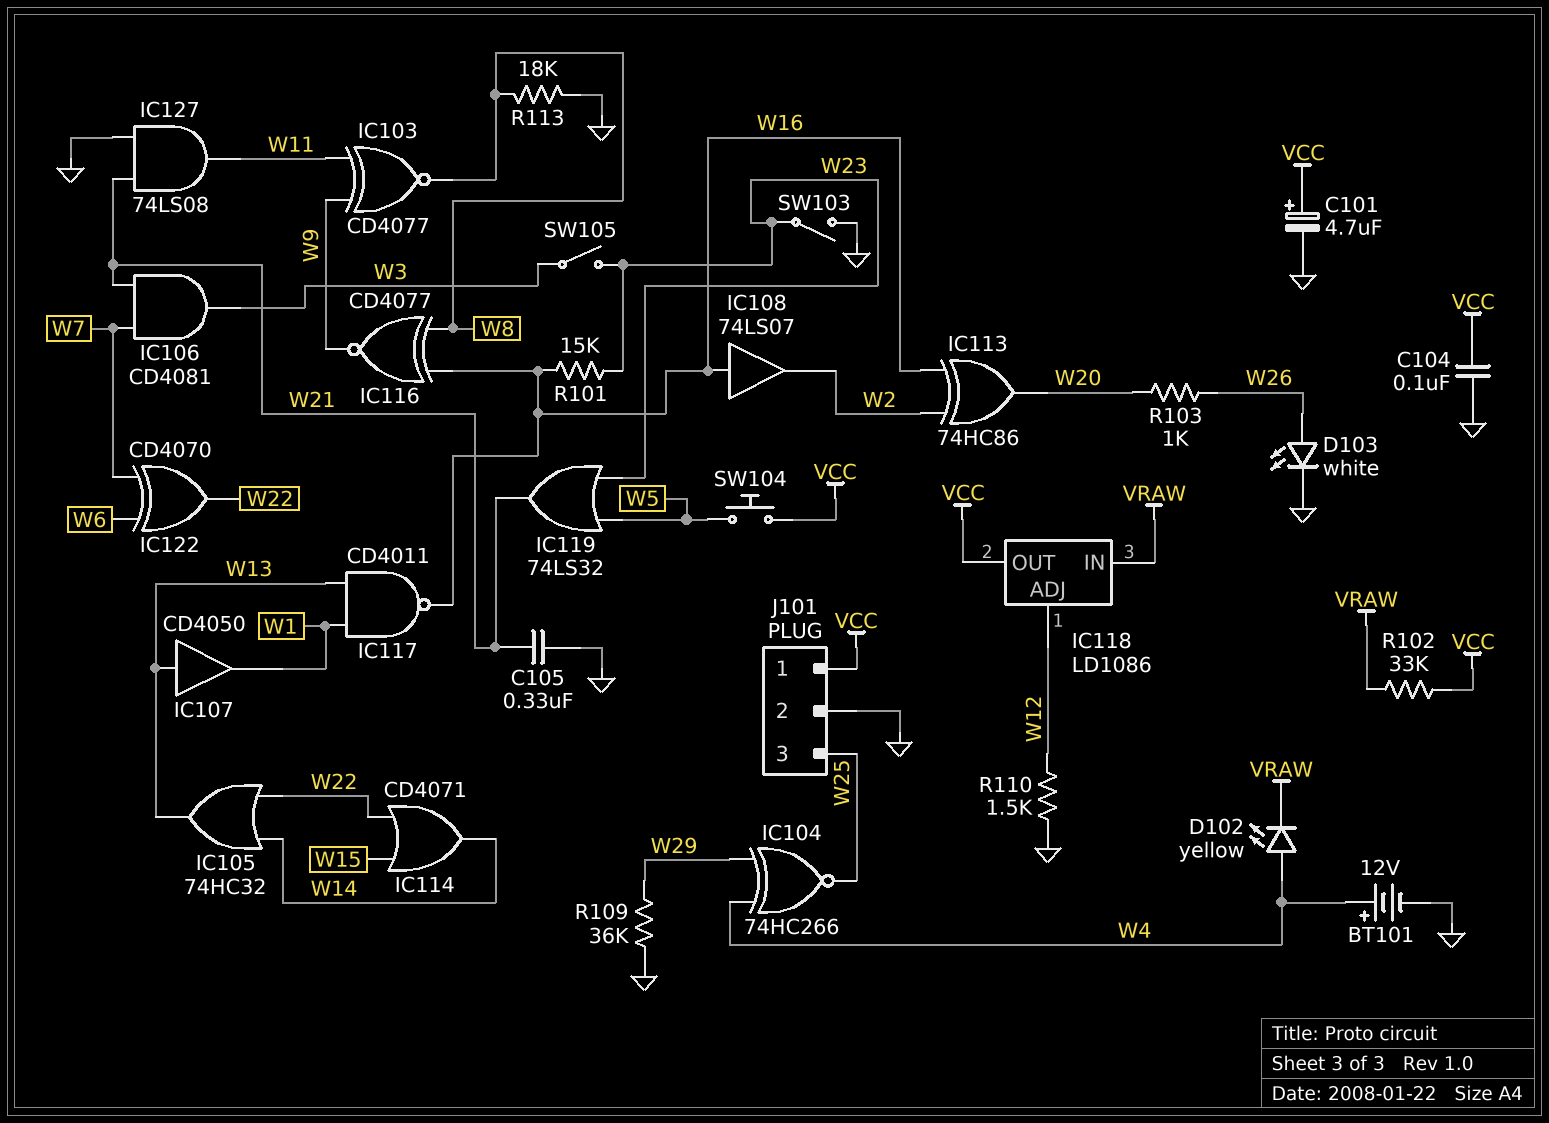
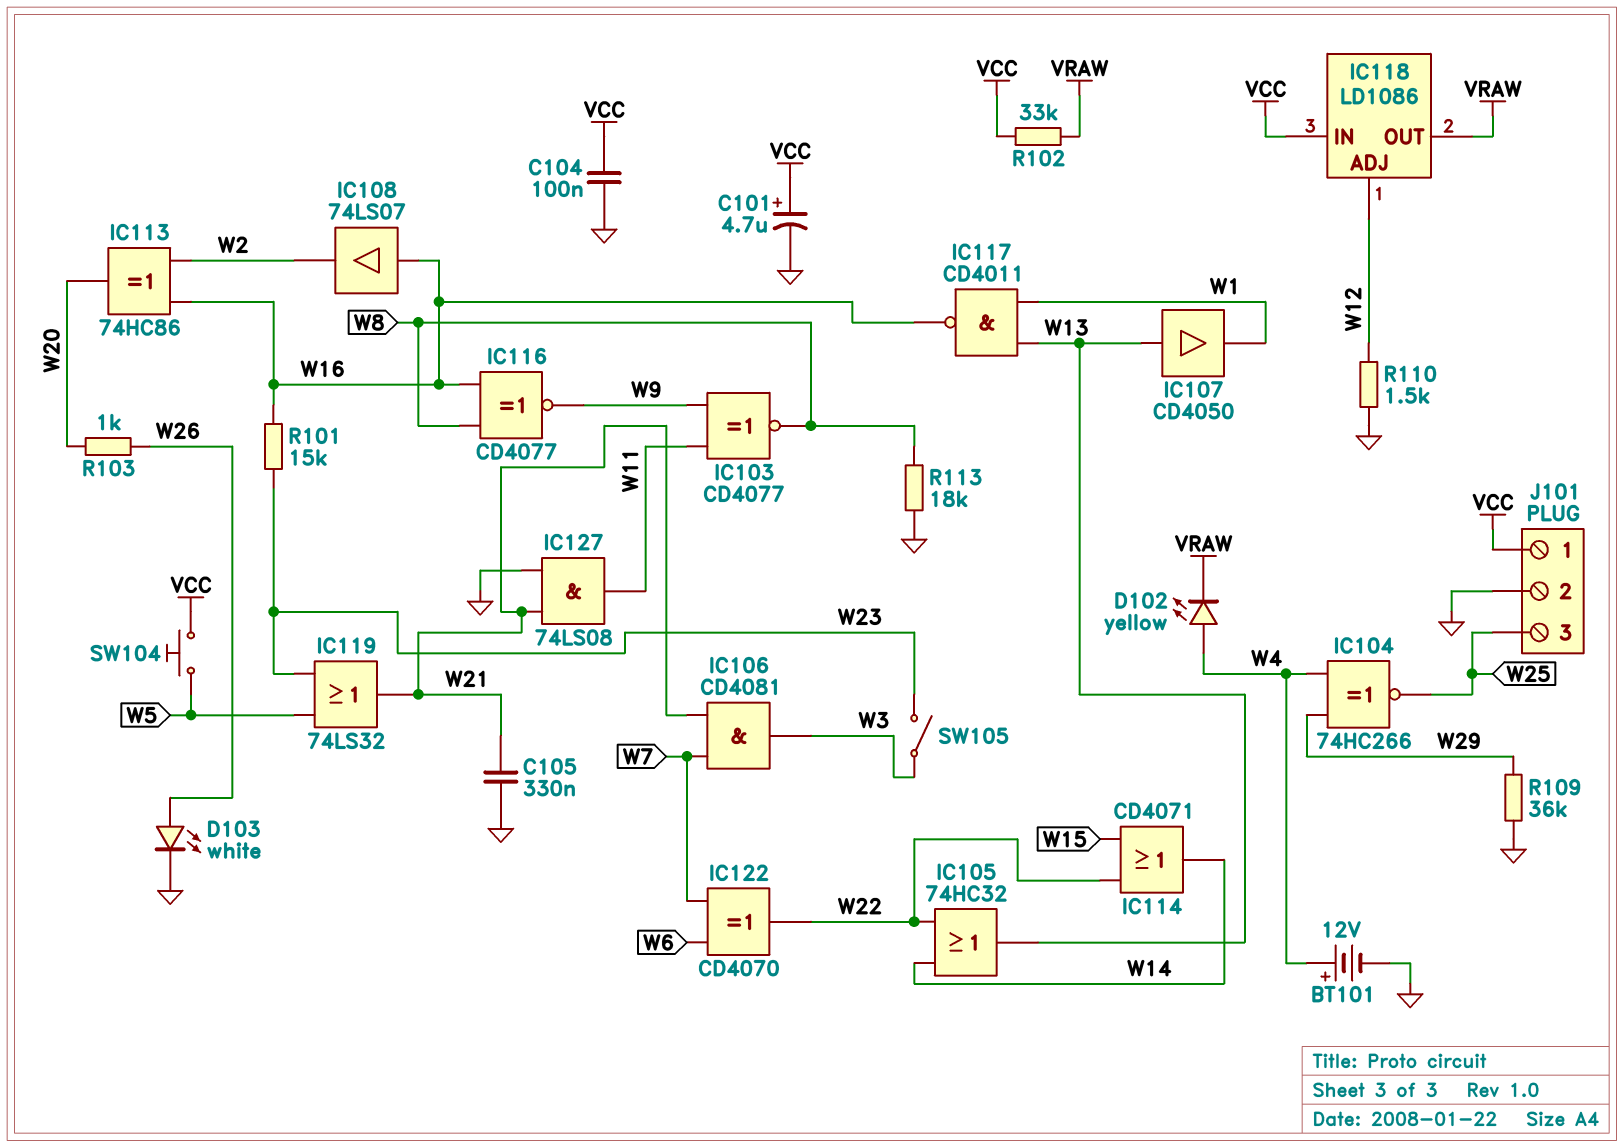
IC118 pin IN: VRAW -> VCC
IC118 pin OUT: VCC -> VRAW
SW103: switch (GND, W23) -> none

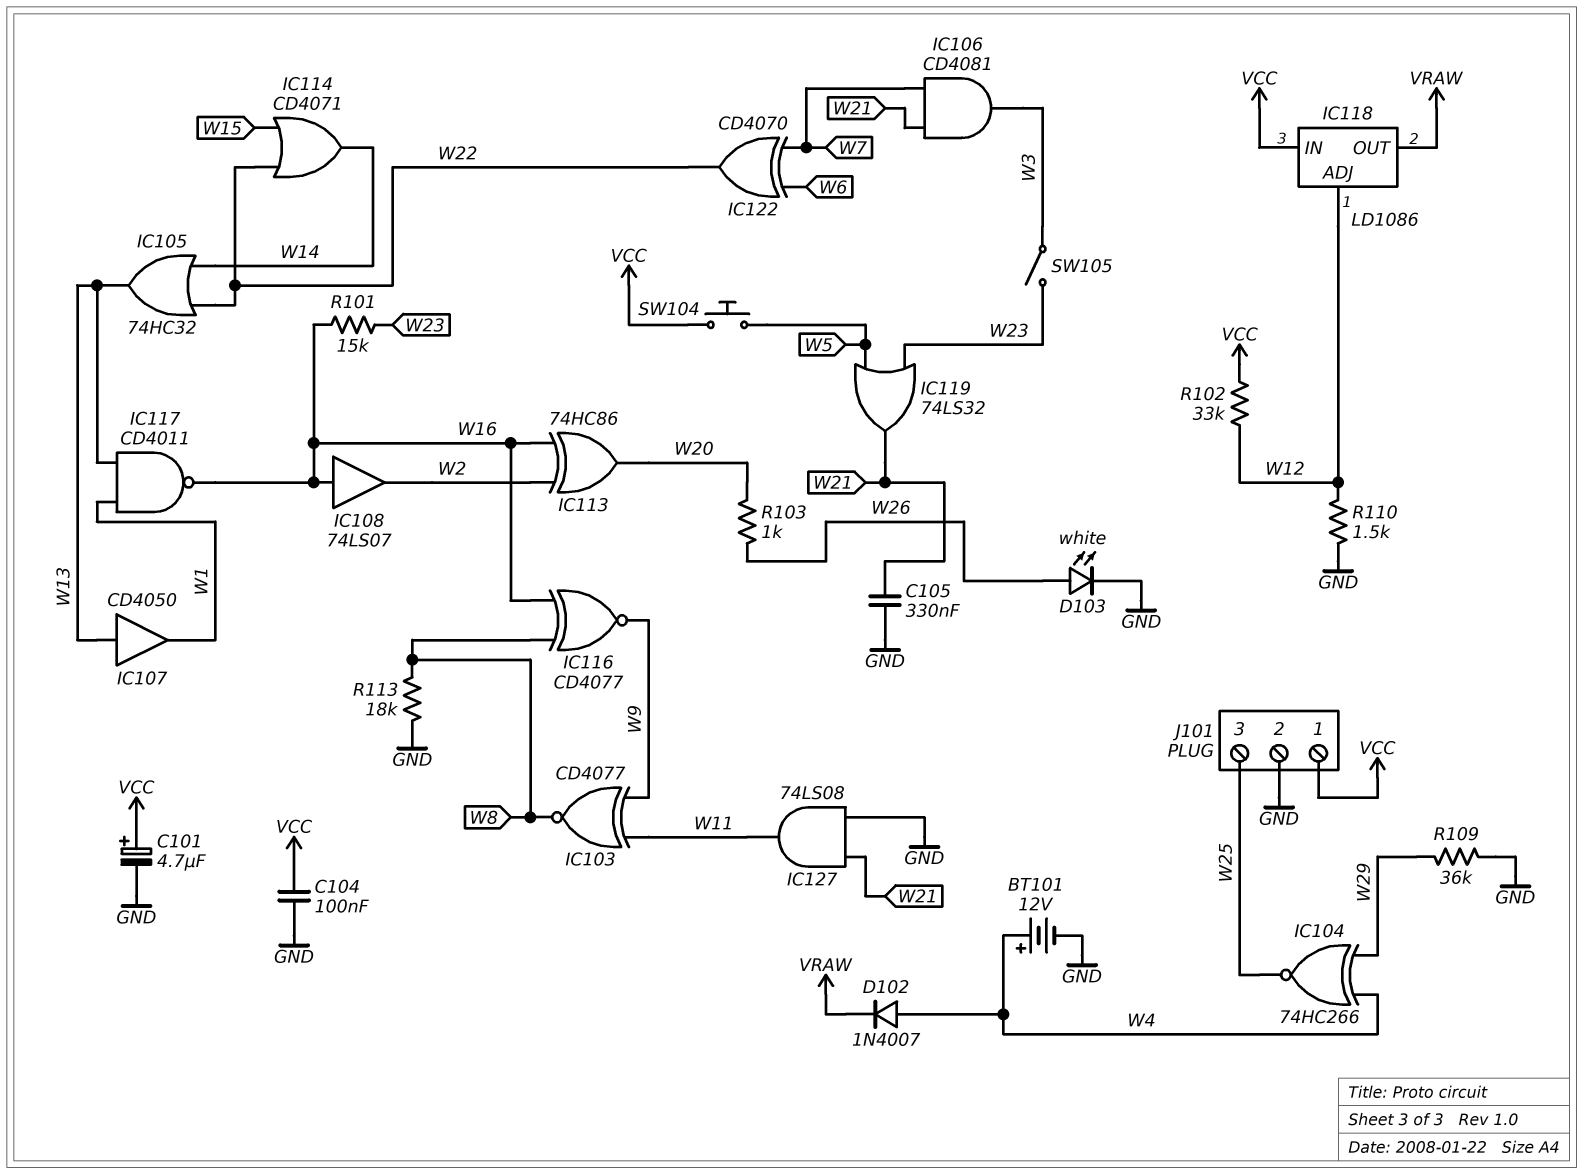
D102: LED yellow (A W4, K VRAW) -> diode 1N4007 (A W4, K VRAW)
R102: 33k (VCC, VRAW) -> 33k (VCC, W12)

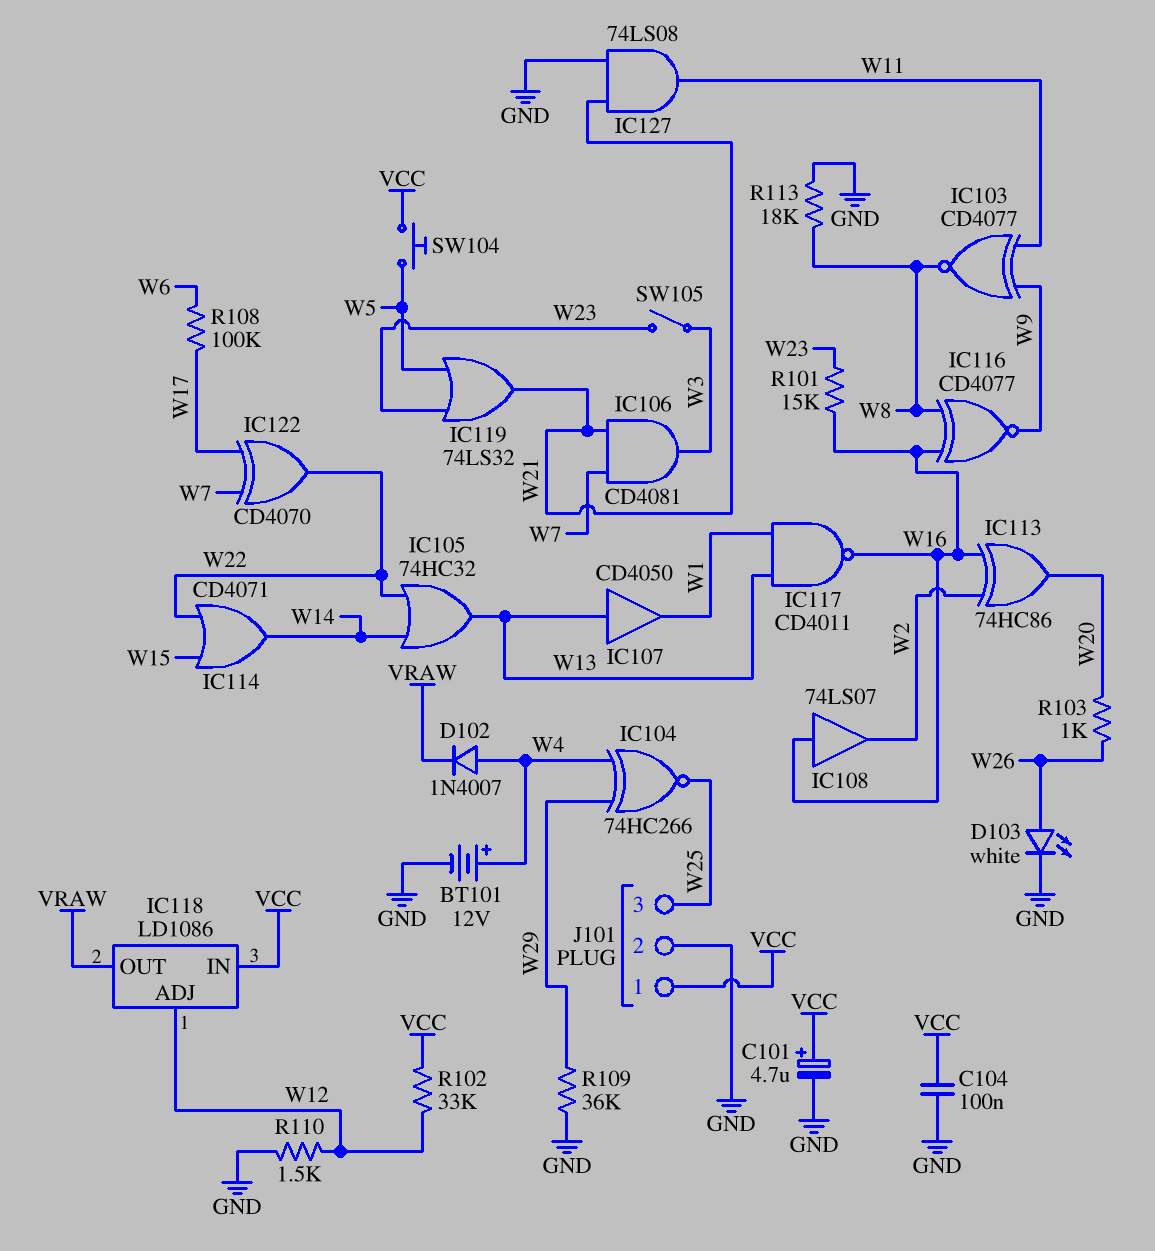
C105: 330nF (GND, W21) -> none
IC122: XOR CD4070 (in W6, in W7, out W22) -> XOR CD4070 (in W7, in W17, out W22)
R108: none -> 100k (W6, W17)

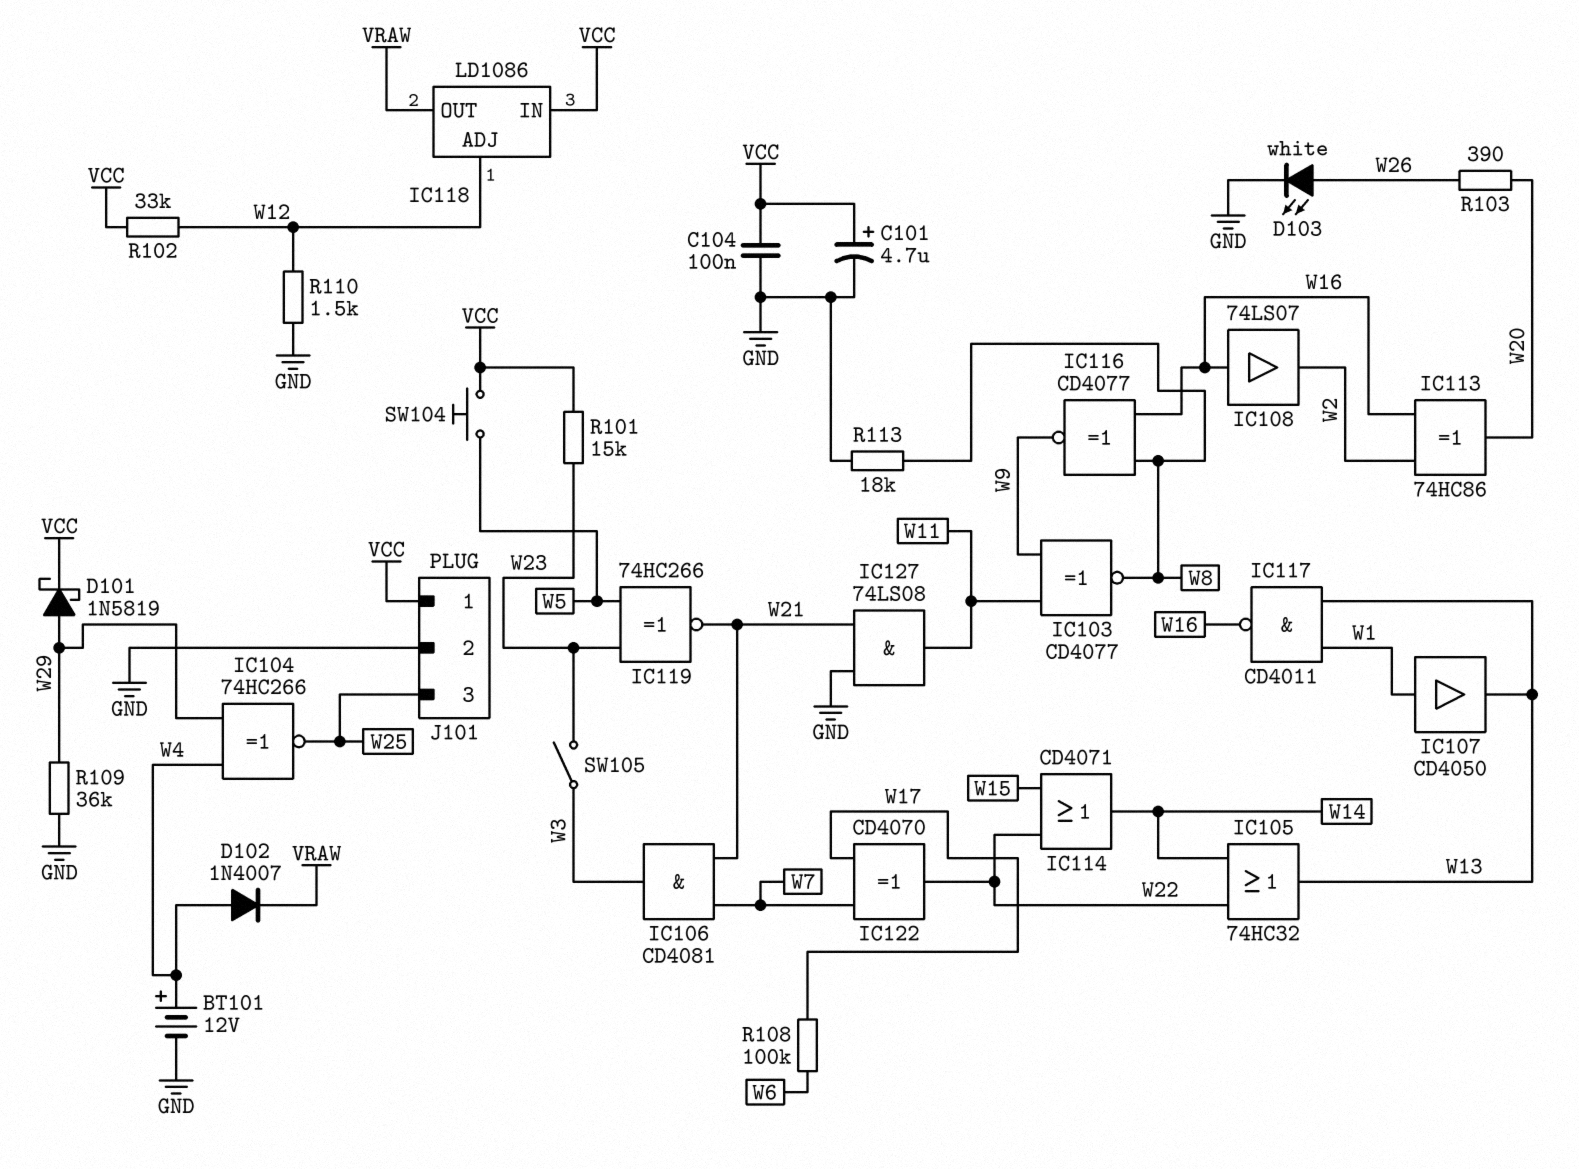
D101: none -> schottky 1N5819 (A W29, K VCC)
IC107: buffer CD4050 (in W13, out W1) -> buffer CD4050 (in W1, out W13)
IC119: OR 74LS32 (in W5, in W23, out W21) -> XNOR 74HC266 (in W5, in W23, out W21)
R101: 15k (W16, W23) -> 15k (VCC, W23)
R103: 1k (W20, W26) -> 390 (W20, W26)

